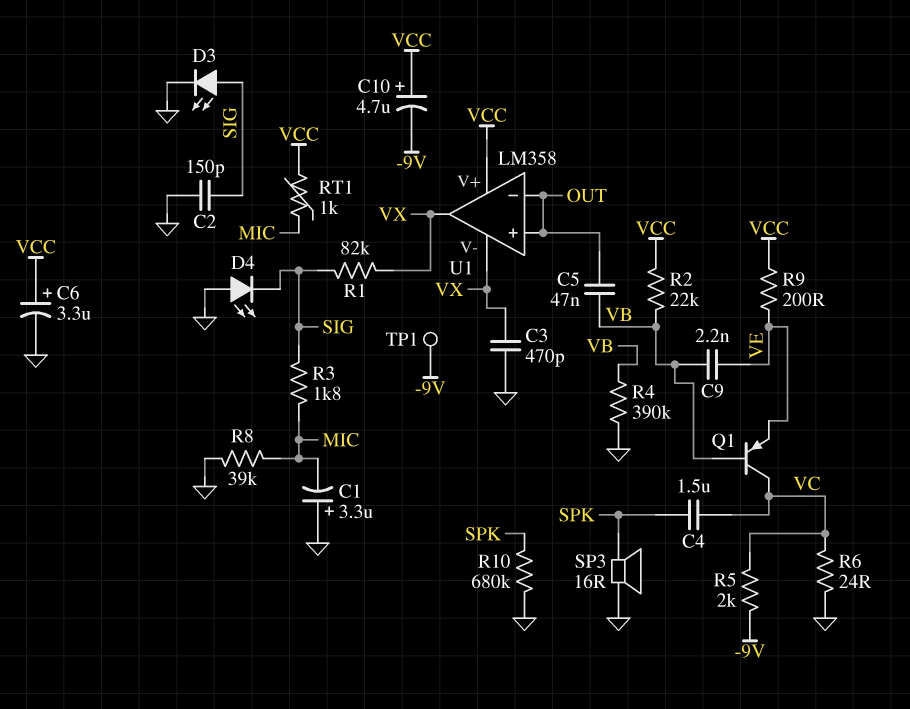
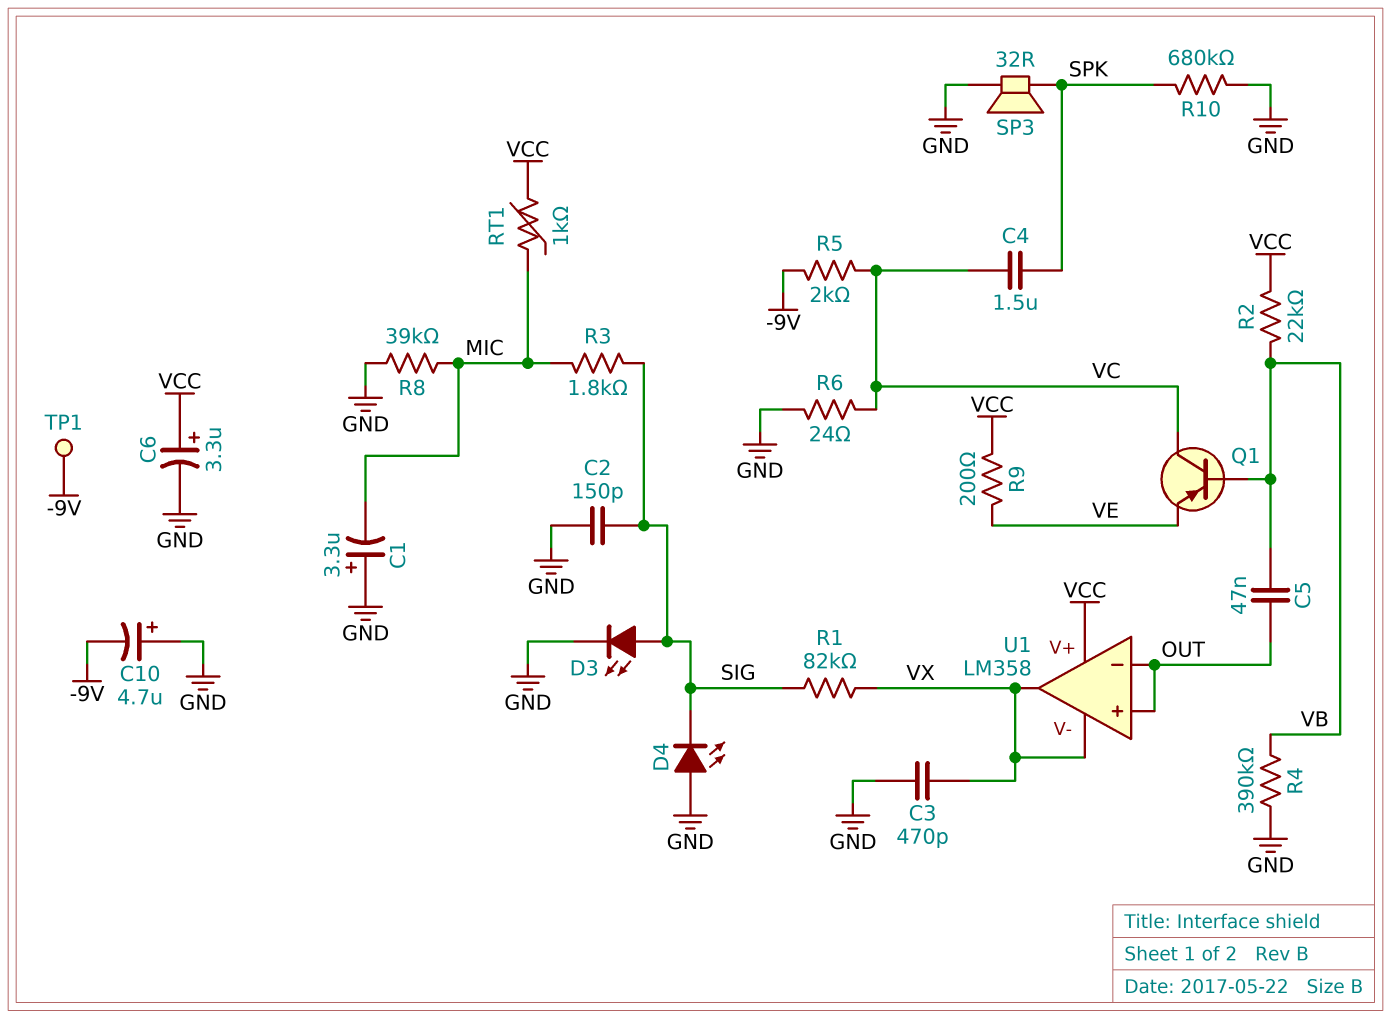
C9: 2.2nF (VB, VE) -> none
C10: 4.7uF (plus VCC, minus -9V) -> 4.7uF (plus GND, minus -9V)
SP3: speaker 16R (GND, SPK) -> speaker 32R (GND, SPK)

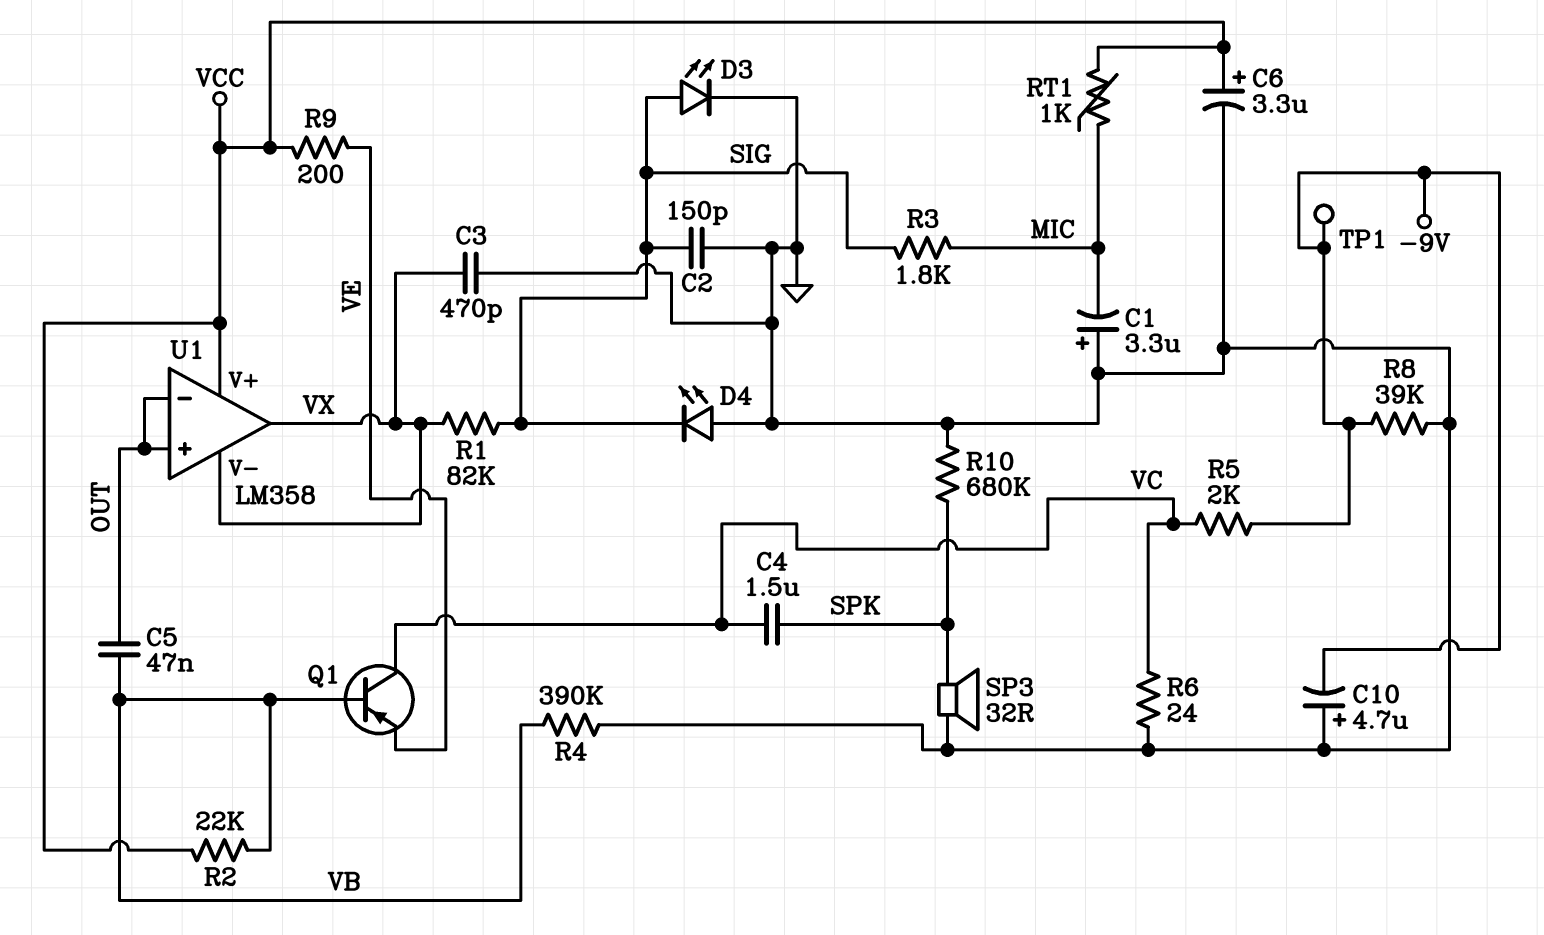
R8: 39k (GND, MIC) -> 39k (-9V, GND)

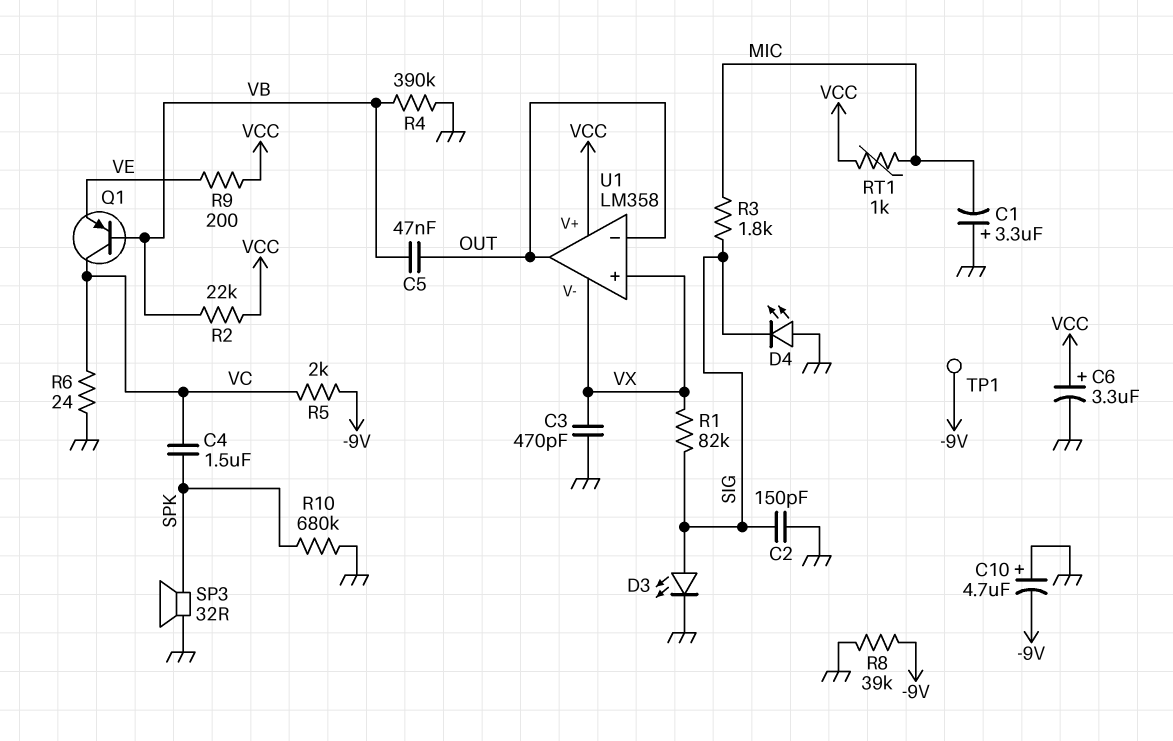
U1 pin in+: OUT -> VX
U1 pin out: VX -> OUT

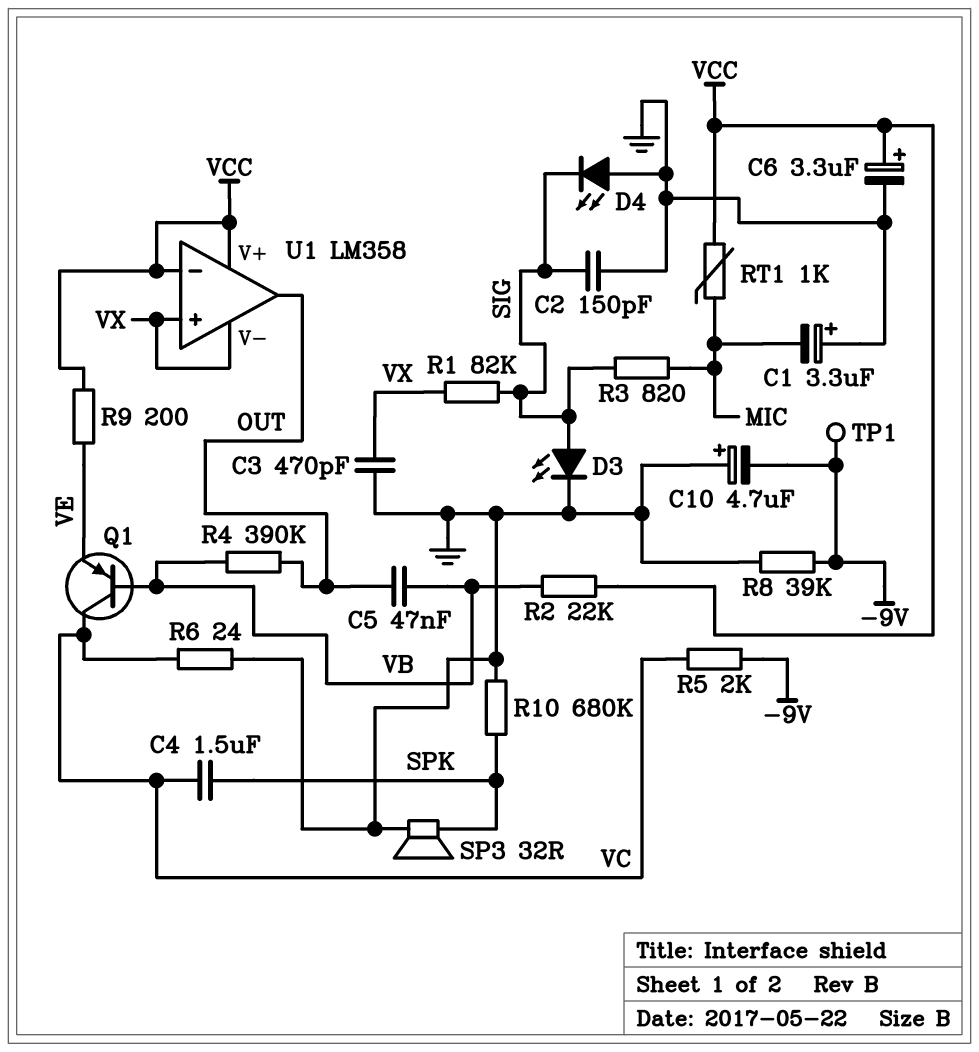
R3: 1.8k (MIC, SIG) -> 820 (MIC, SIG)
R4: 390k (GND, VB) -> 390k (OUT, VB)
U1 pin in-: OUT -> VCC

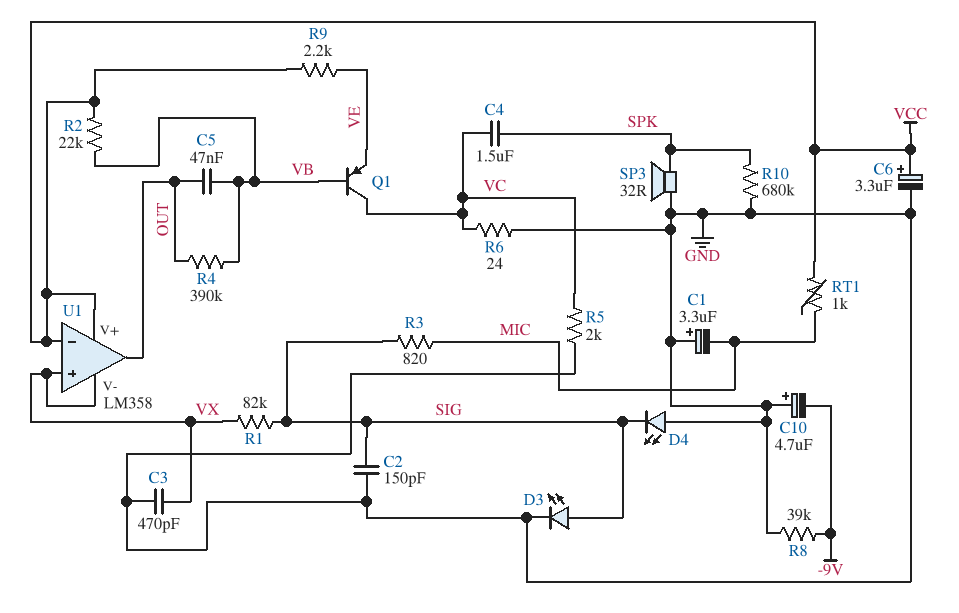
R5: 2k (-9V, VC) -> 2k (GND, VC)
R9: 200 (VCC, VE) -> 2.2k (VCC, VE)
TP1: test point (-9V) -> none

